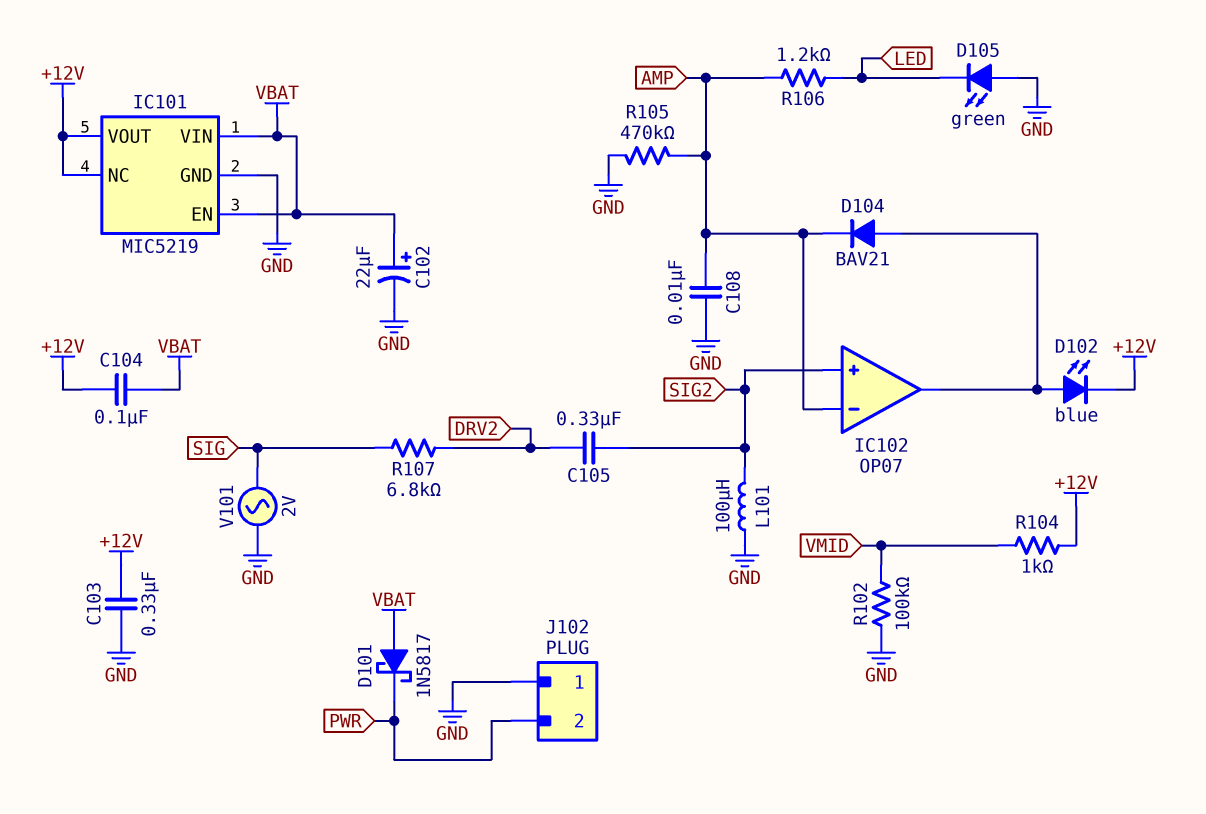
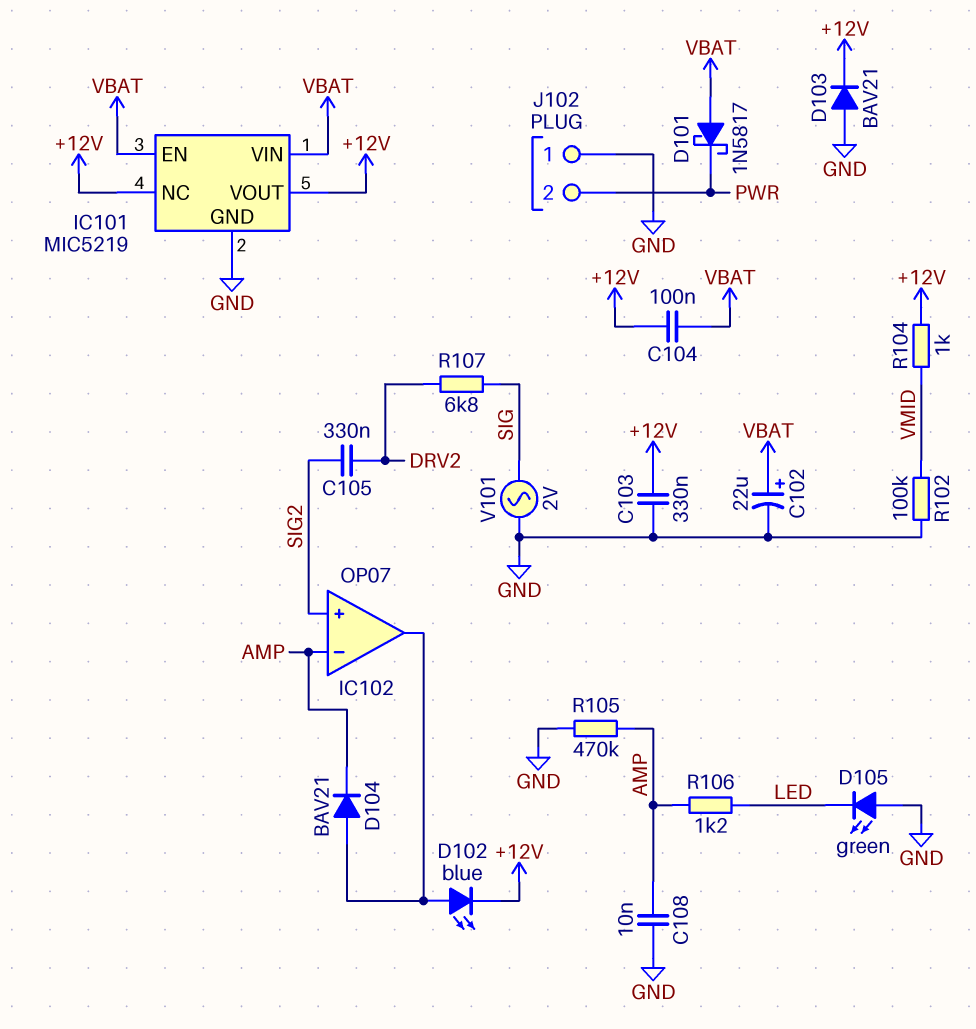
D103: none -> diode BAV21 (A GND, K +12V)
L101: 100uH (GND, SIG2) -> none

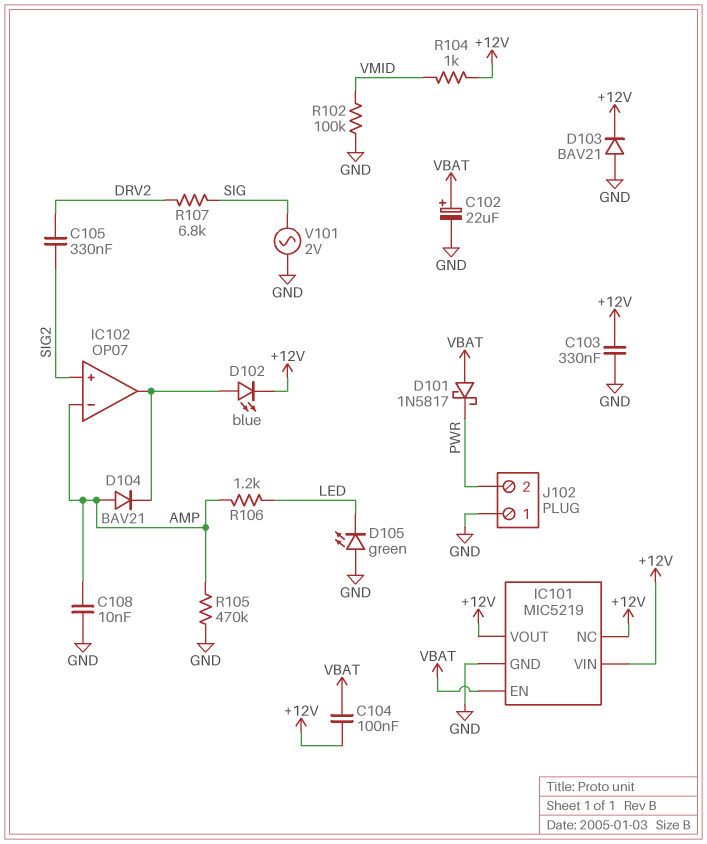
D104: diode BAV21 (A IC102/out, K AMP) -> diode BAV21 (A AMP, K IC102/out)
IC101 pin VIN: VBAT -> +12V

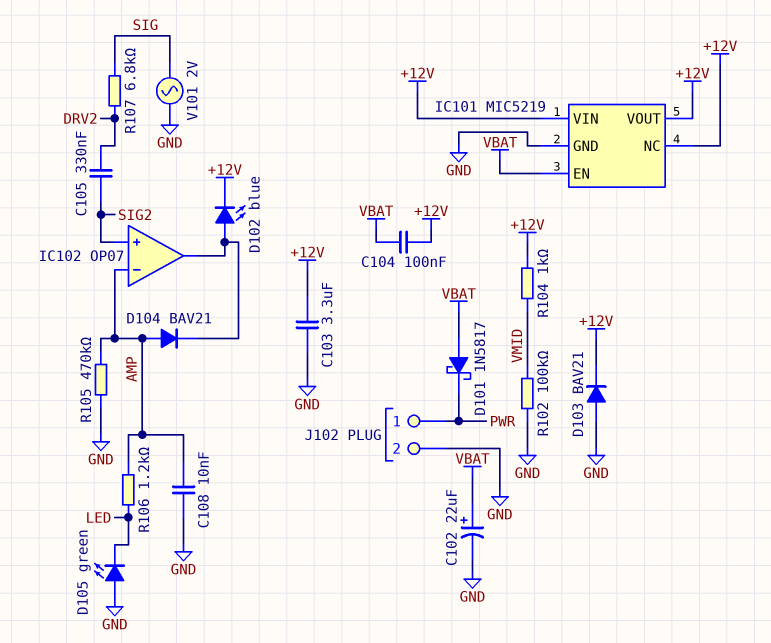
C103: 330nF (+12V, GND) -> 3.3uF (+12V, GND)
J102 pin 1: GND -> PWR
J102 pin 2: PWR -> GND

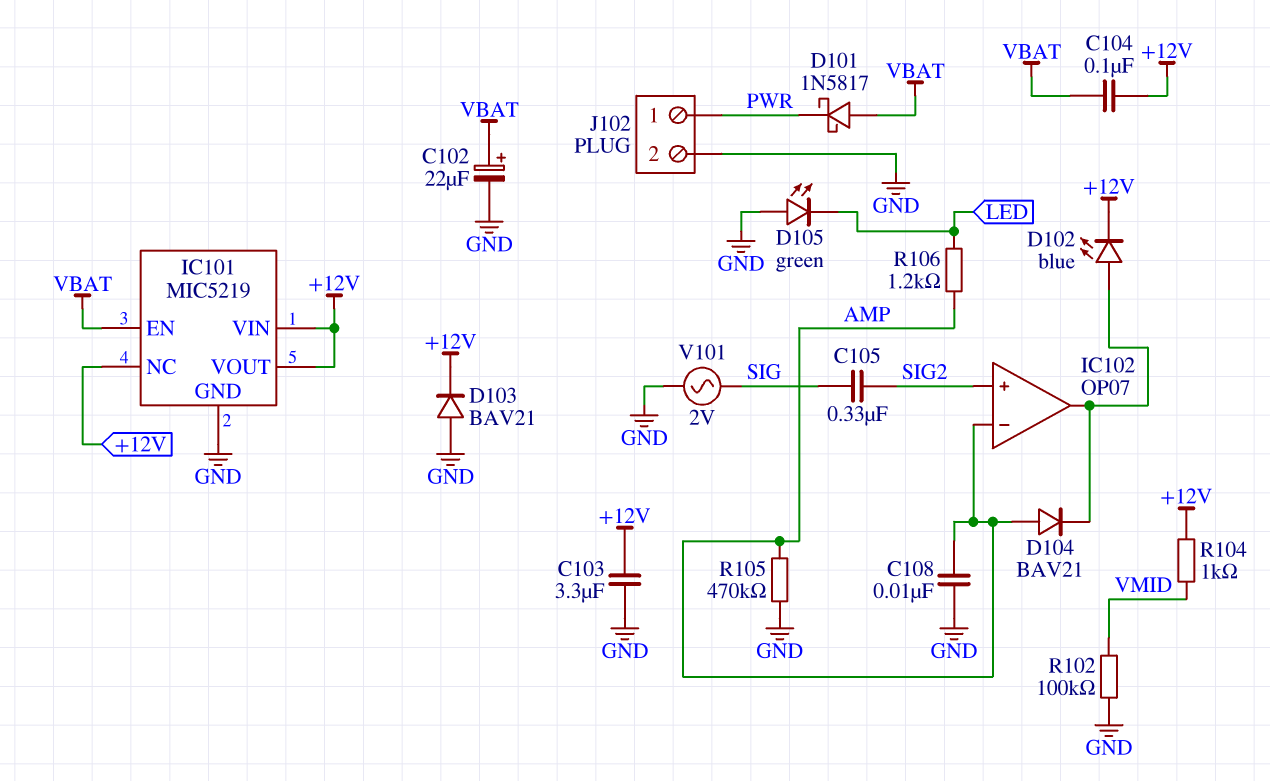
C105: 330nF (DRV2, SIG2) -> 330nF (SIG, SIG2)
R107: 6.8k (DRV2, SIG) -> none

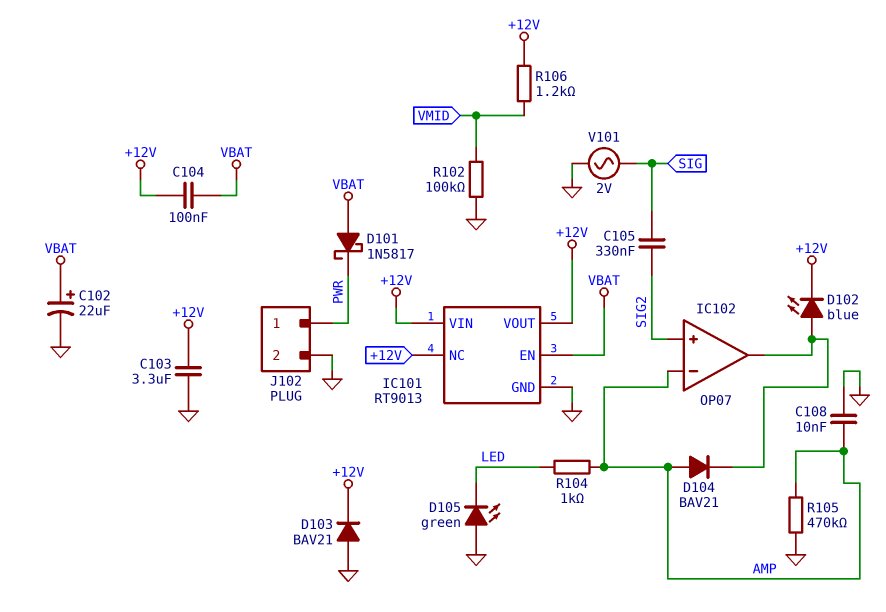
IC101: MIC5219 -> RT9013
R104: 1k (+12V, VMID) -> 1k (AMP, LED)
R106: 1.2k (AMP, LED) -> 1.2k (+12V, VMID)

